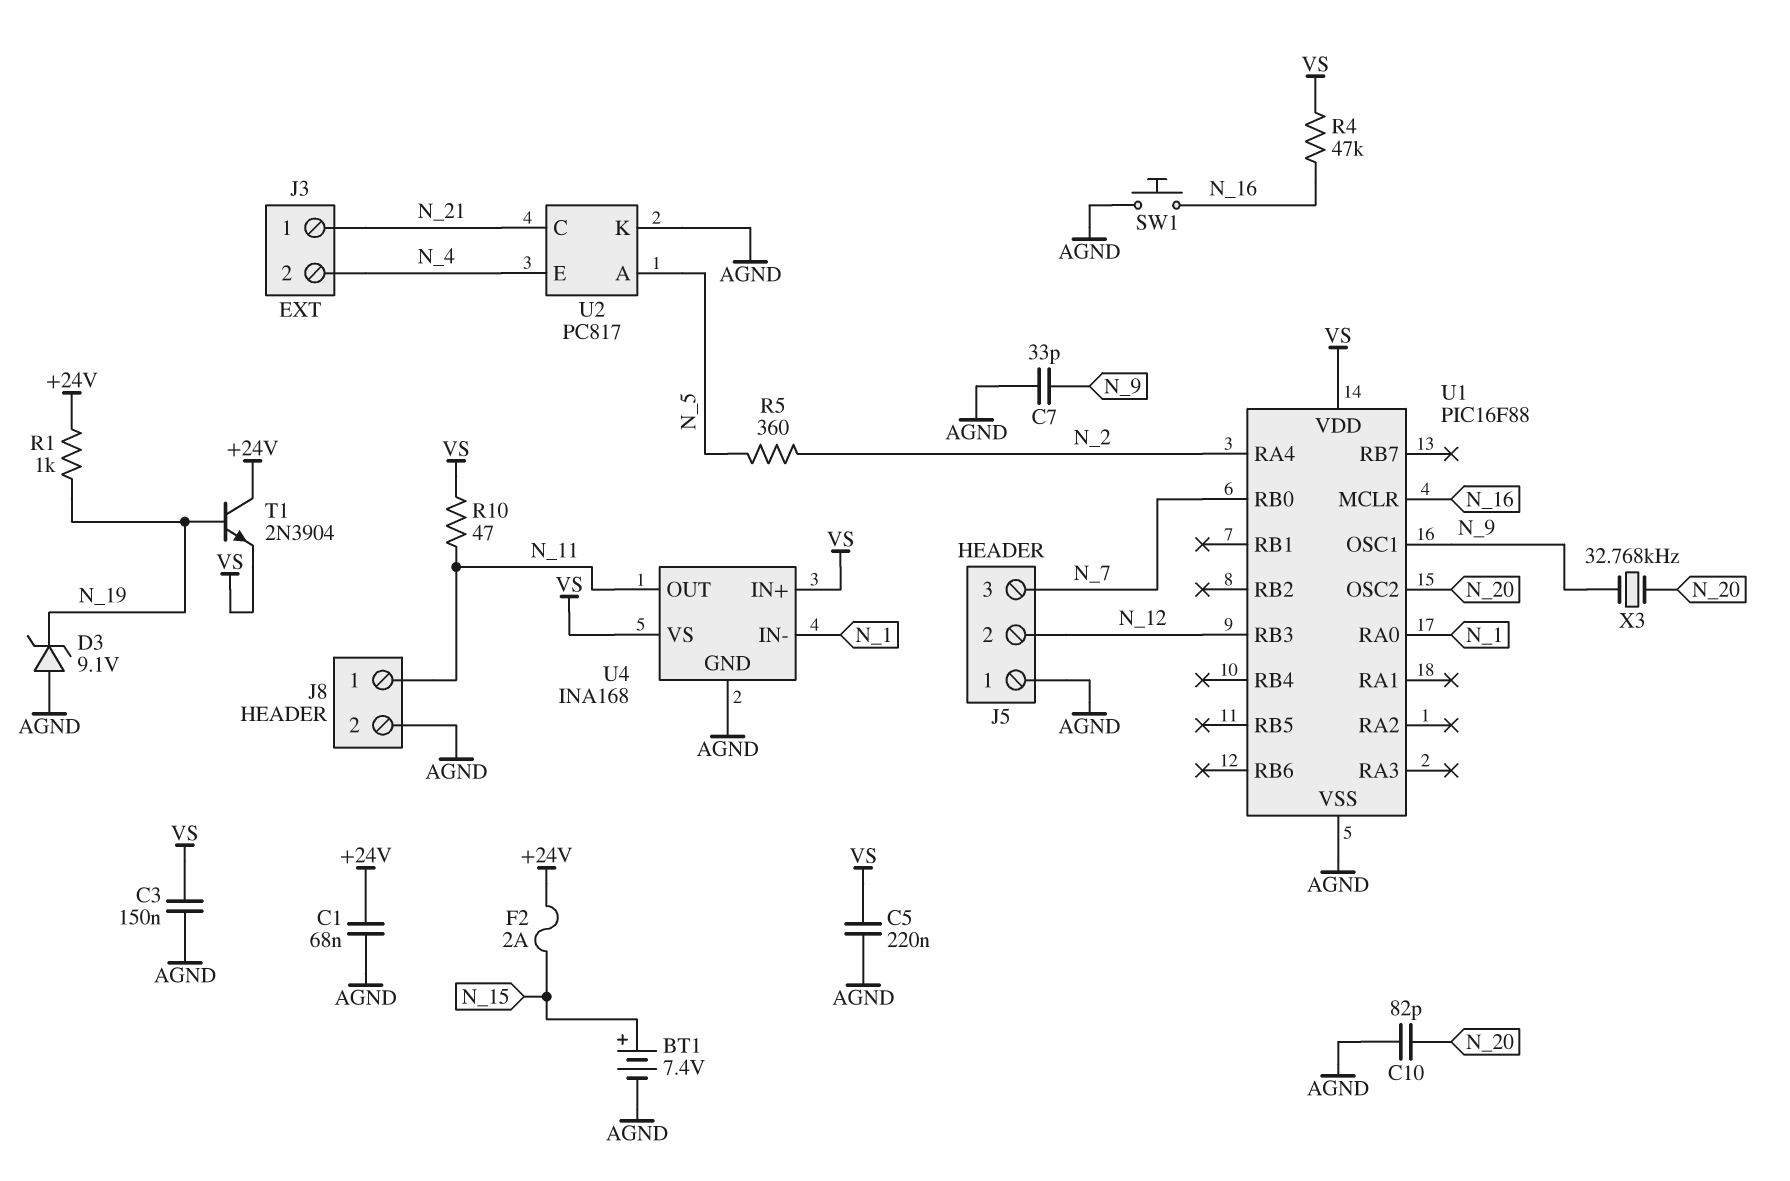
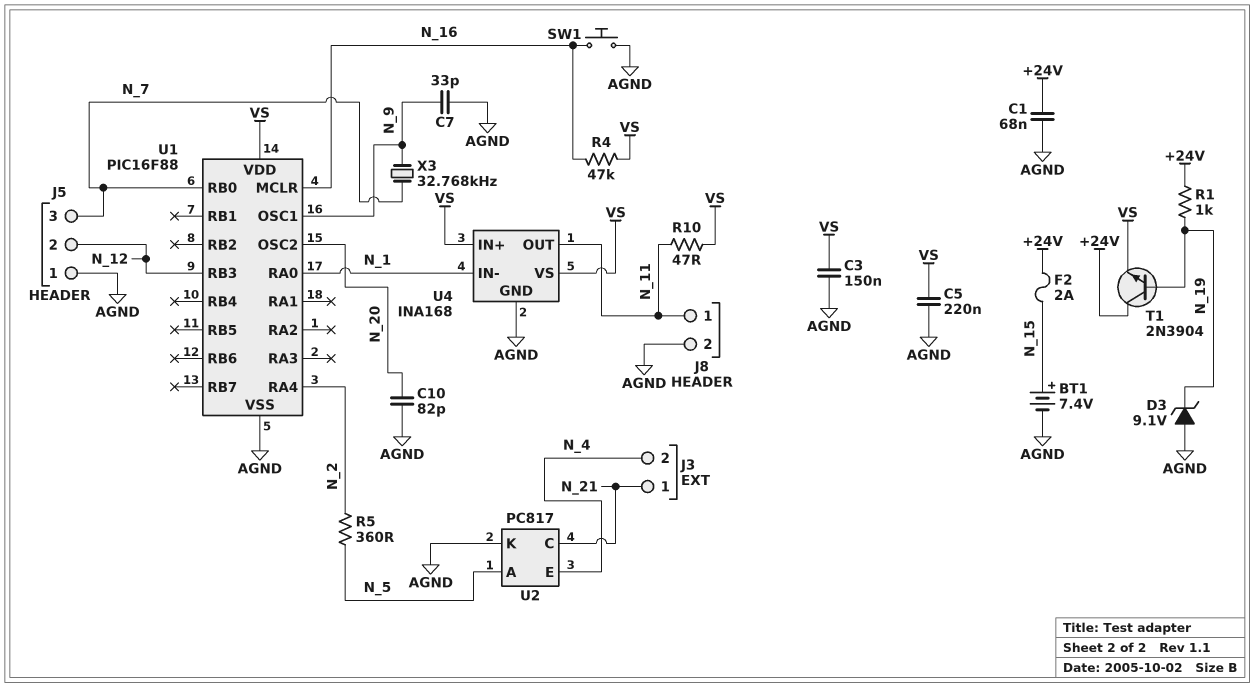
X3: 32.768kHz (N_9, N_20) -> 32.768kHz (N_7, N_9)

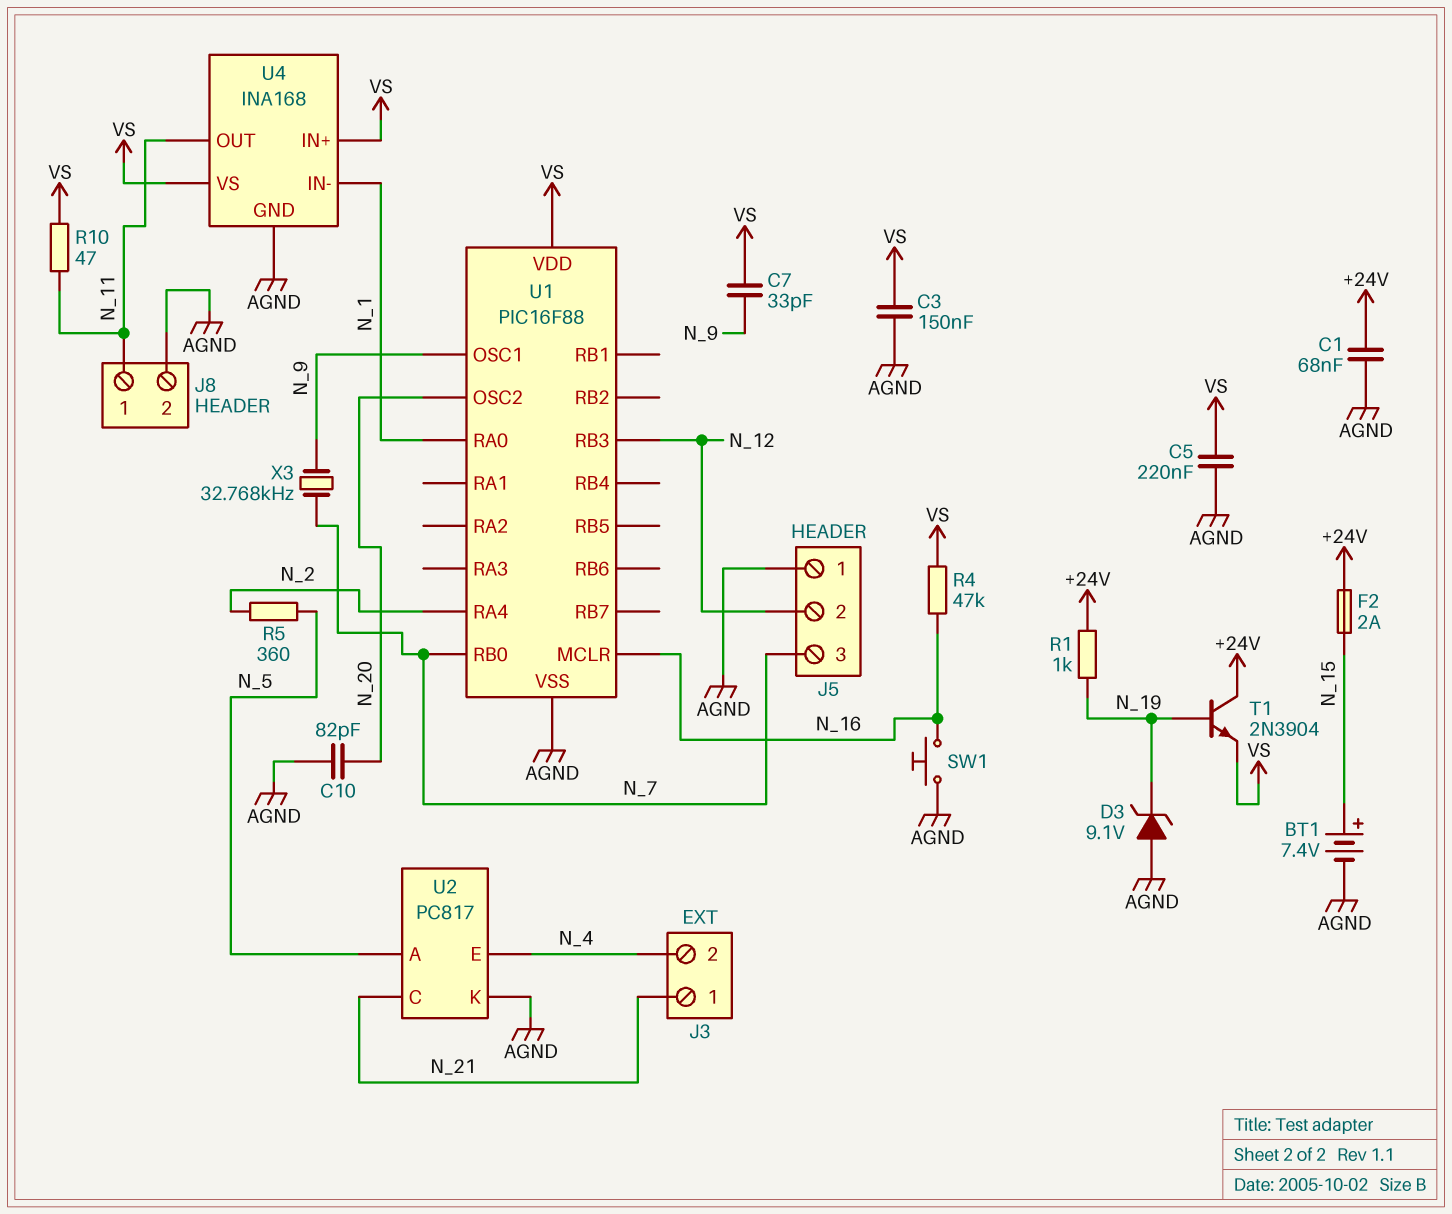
C7: 33pF (AGND, N_9) -> 33pF (N_9, VS)

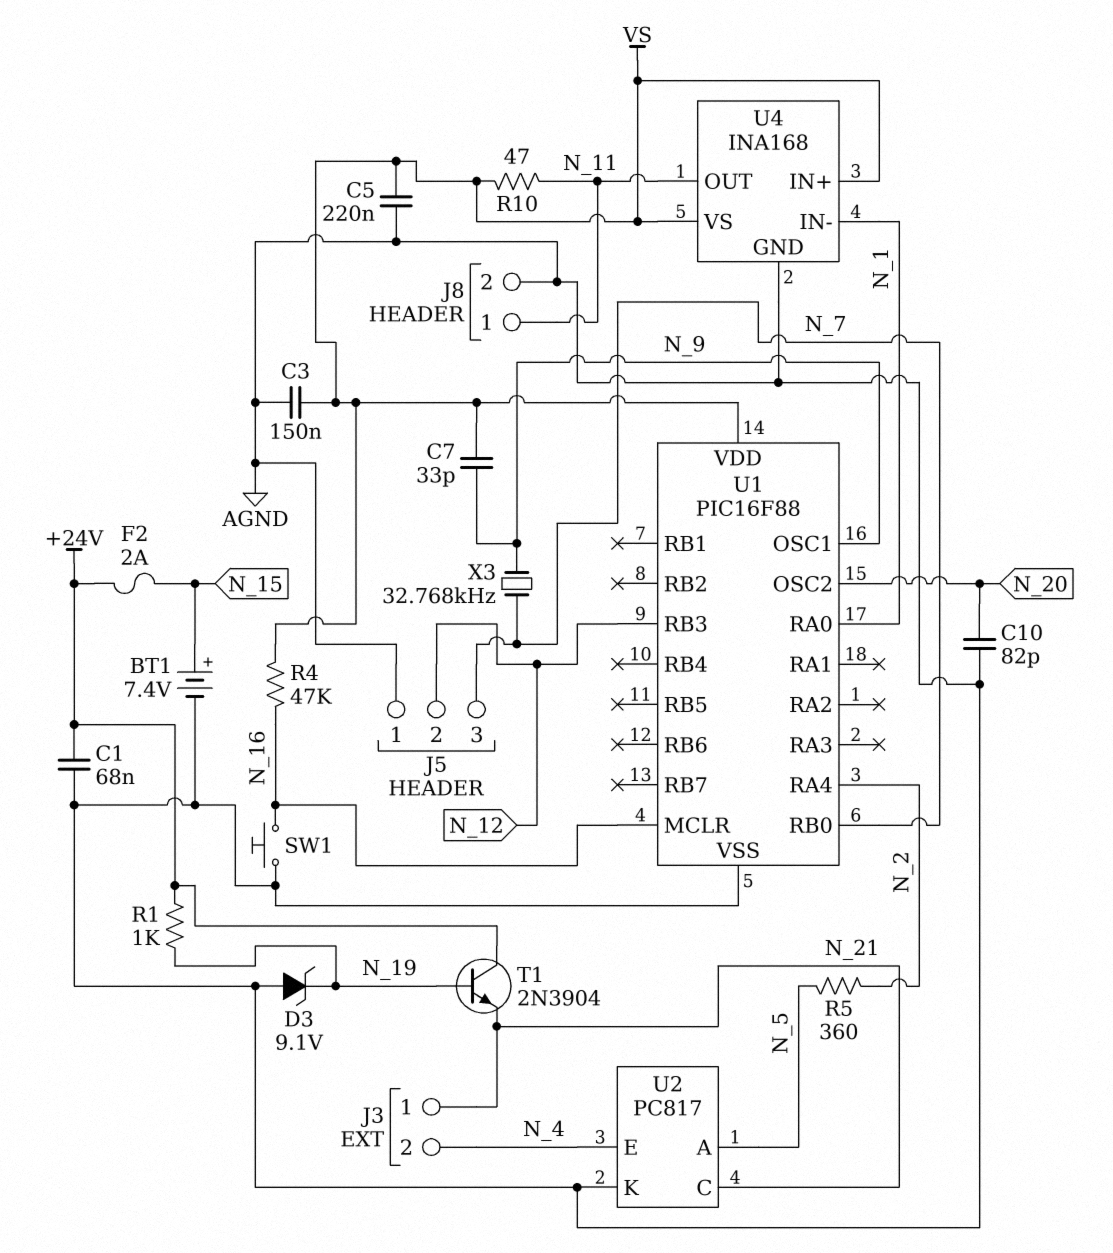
T1: NPN 2N3904 (B N_19, C +24V, E VS) -> NPN 2N3904 (B N_19, C +24V, E N_21)

